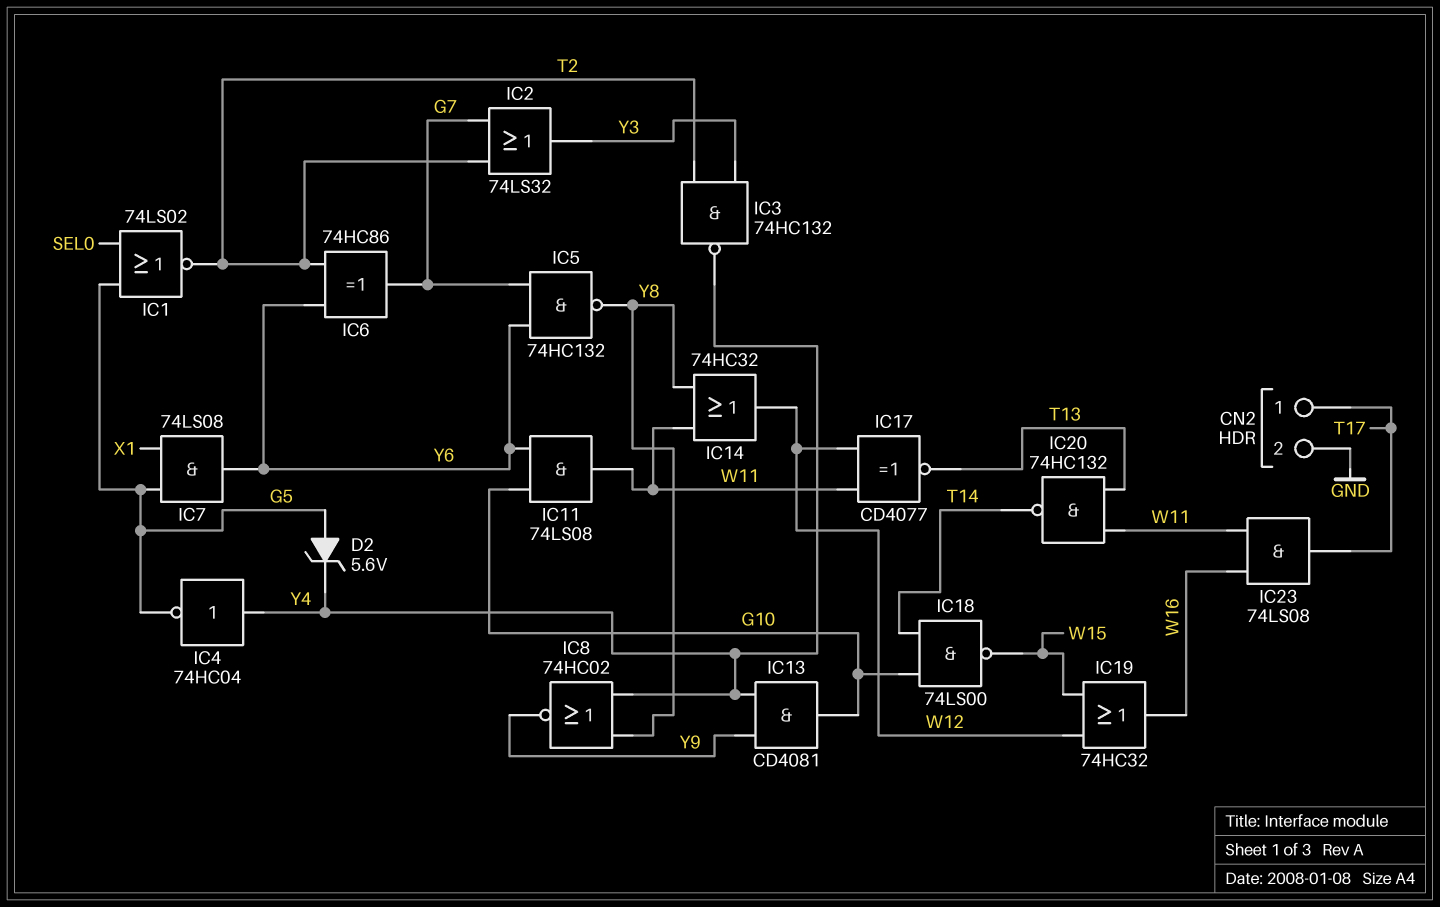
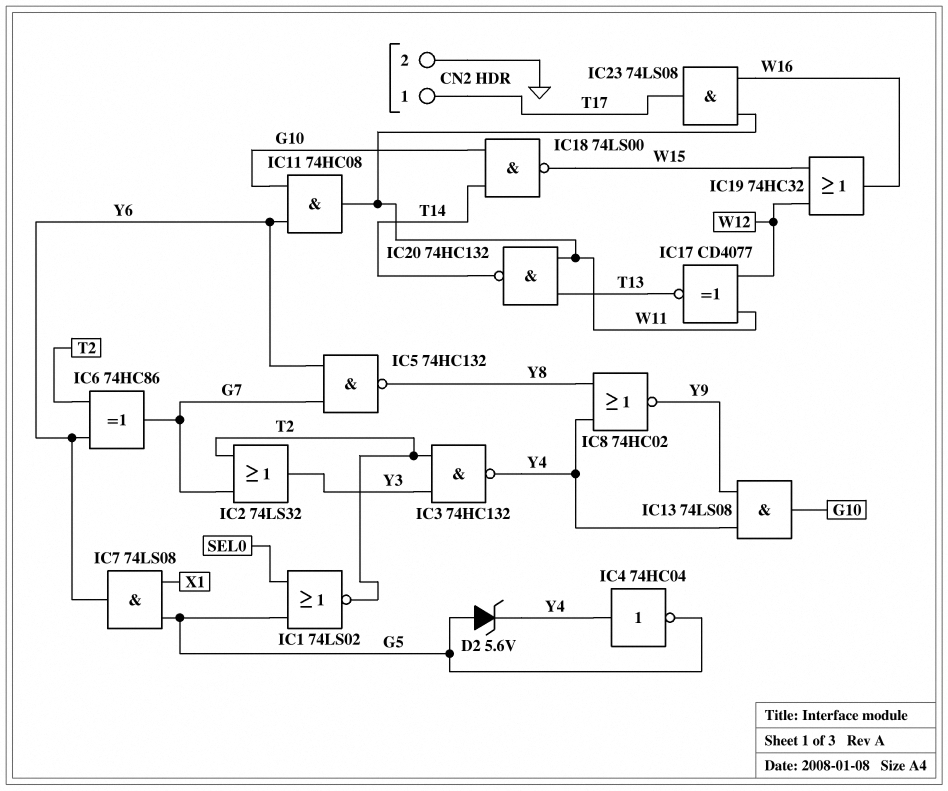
IC11: AND 74LS08 (in G10, in Y6, out W11) -> AND 74HC08 (in G10, in Y6, out W11)
IC13: AND CD4081 (in Y4, in Y9, out G10) -> AND 74LS08 (in Y4, in Y9, out G10)
IC14: OR 74HC32 (in W11, in Y8, out W12) -> none

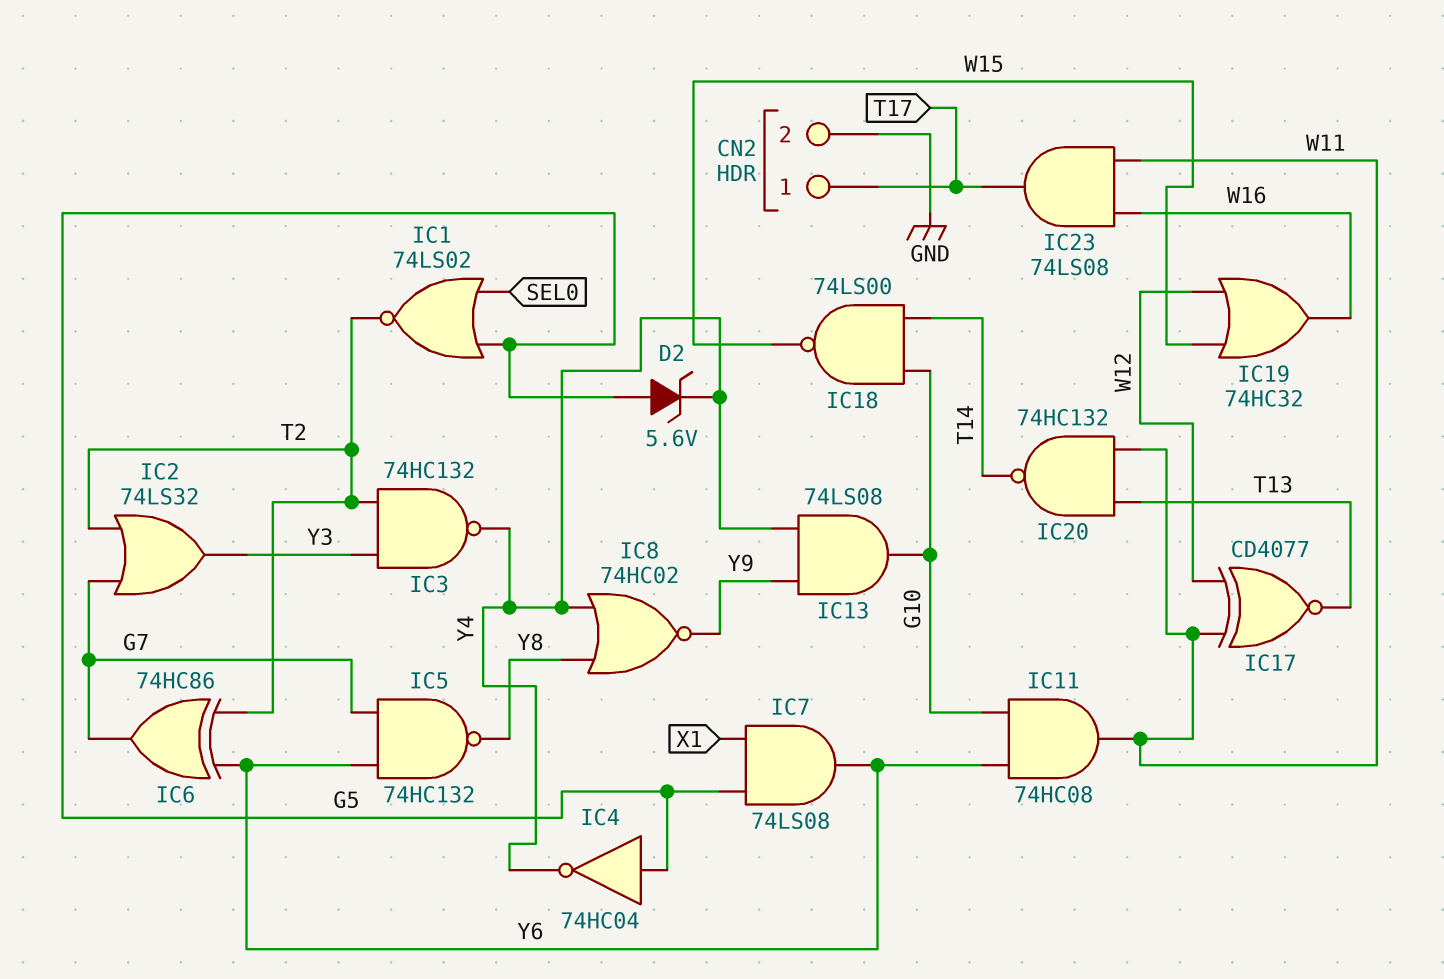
IC4: NOT 74HC04 (in Y4, out G5) -> NOT 74HC04 (in G5, out Y4)

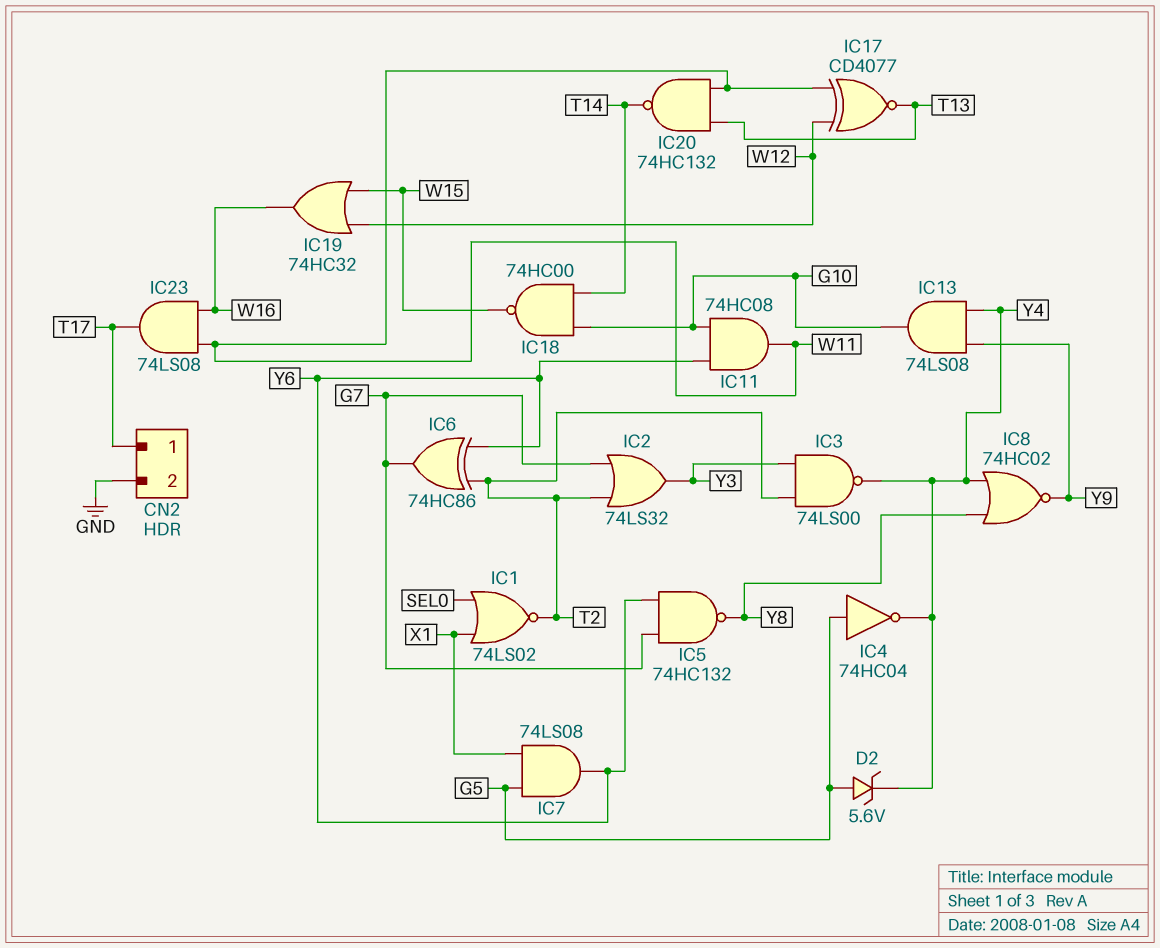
IC1: NOR 74LS02 (in G5, in SEL0, out T2) -> NOR 74LS02 (in SEL0, in X1, out T2)
IC3: NAND 74HC132 (in T2, in Y3, out Y4) -> NAND 74LS00 (in T2, in Y3, out Y4)
IC18: NAND 74LS00 (in G10, in T14, out W15) -> NAND 74HC00 (in G10, in T14, out W15)

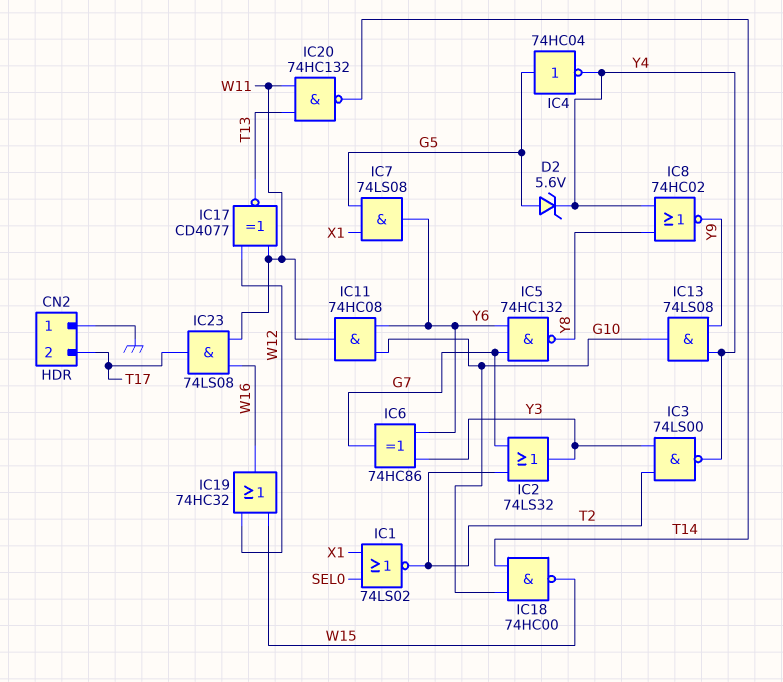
CN2 pin 1: T17 -> GND
CN2 pin 2: GND -> T17
IC6: XOR 74HC86 (in T2, in Y6, out G7) -> XOR 74HC86 (in Y3, in Y6, out G7)

